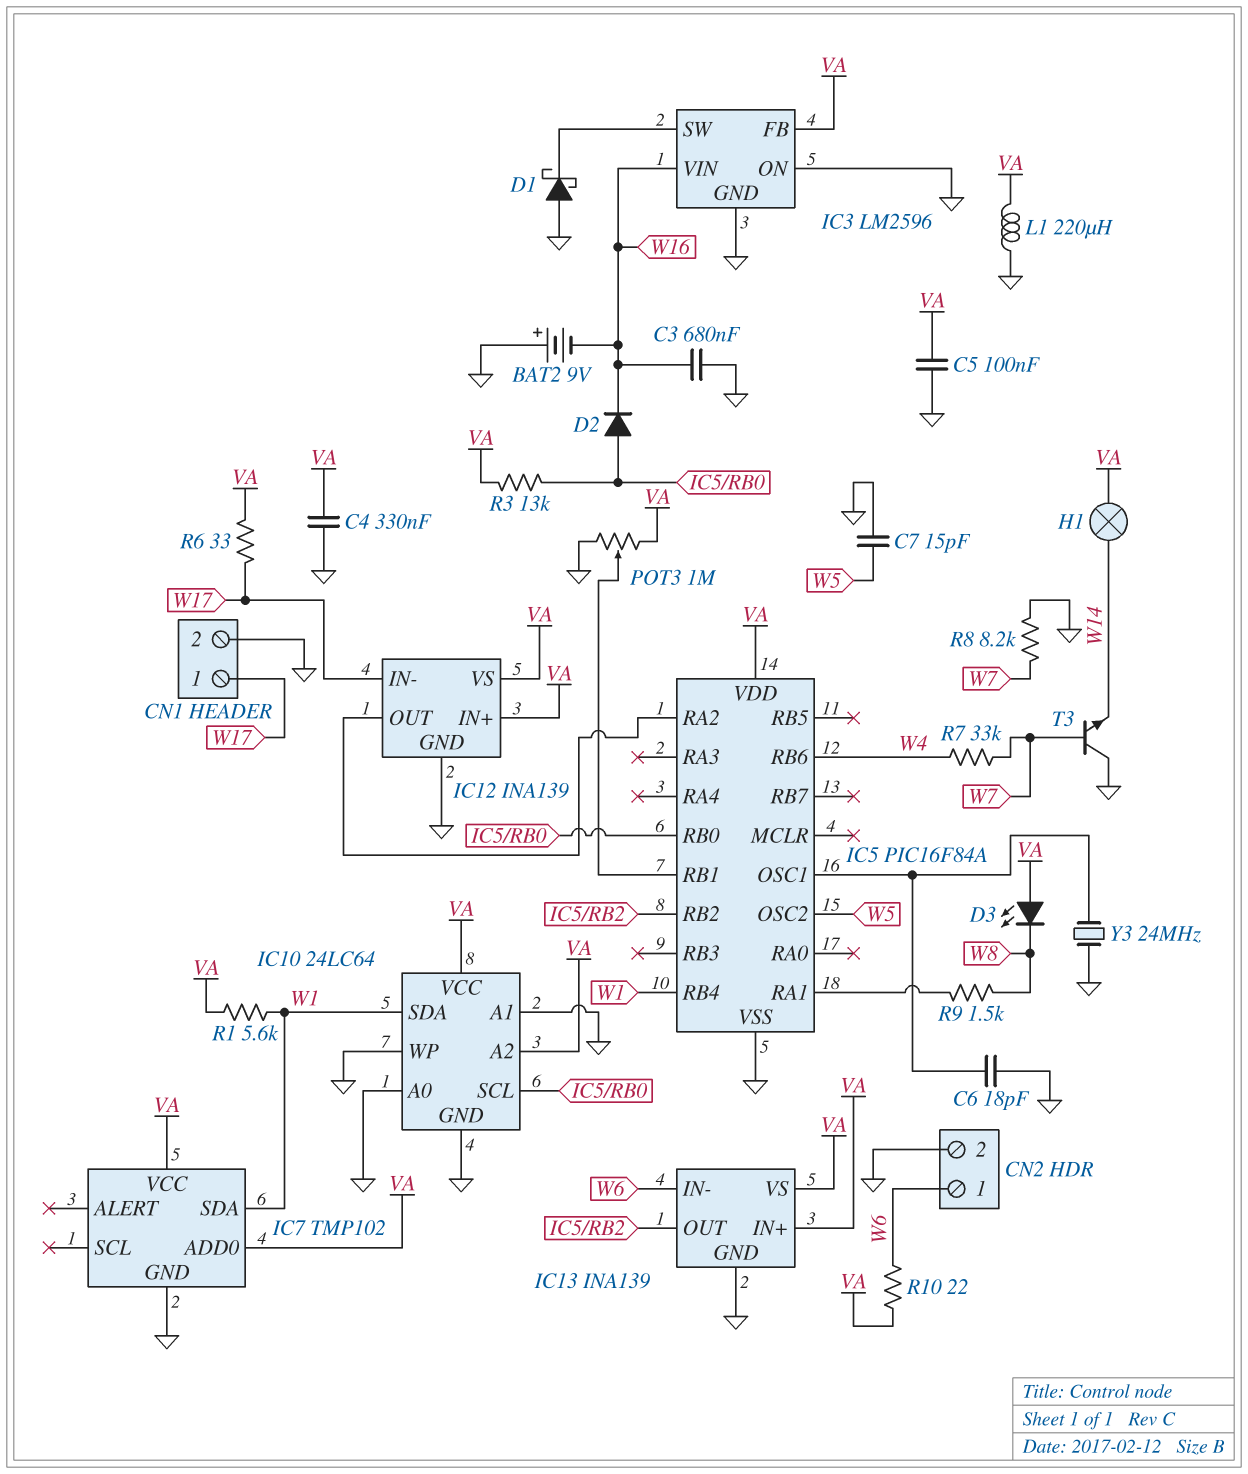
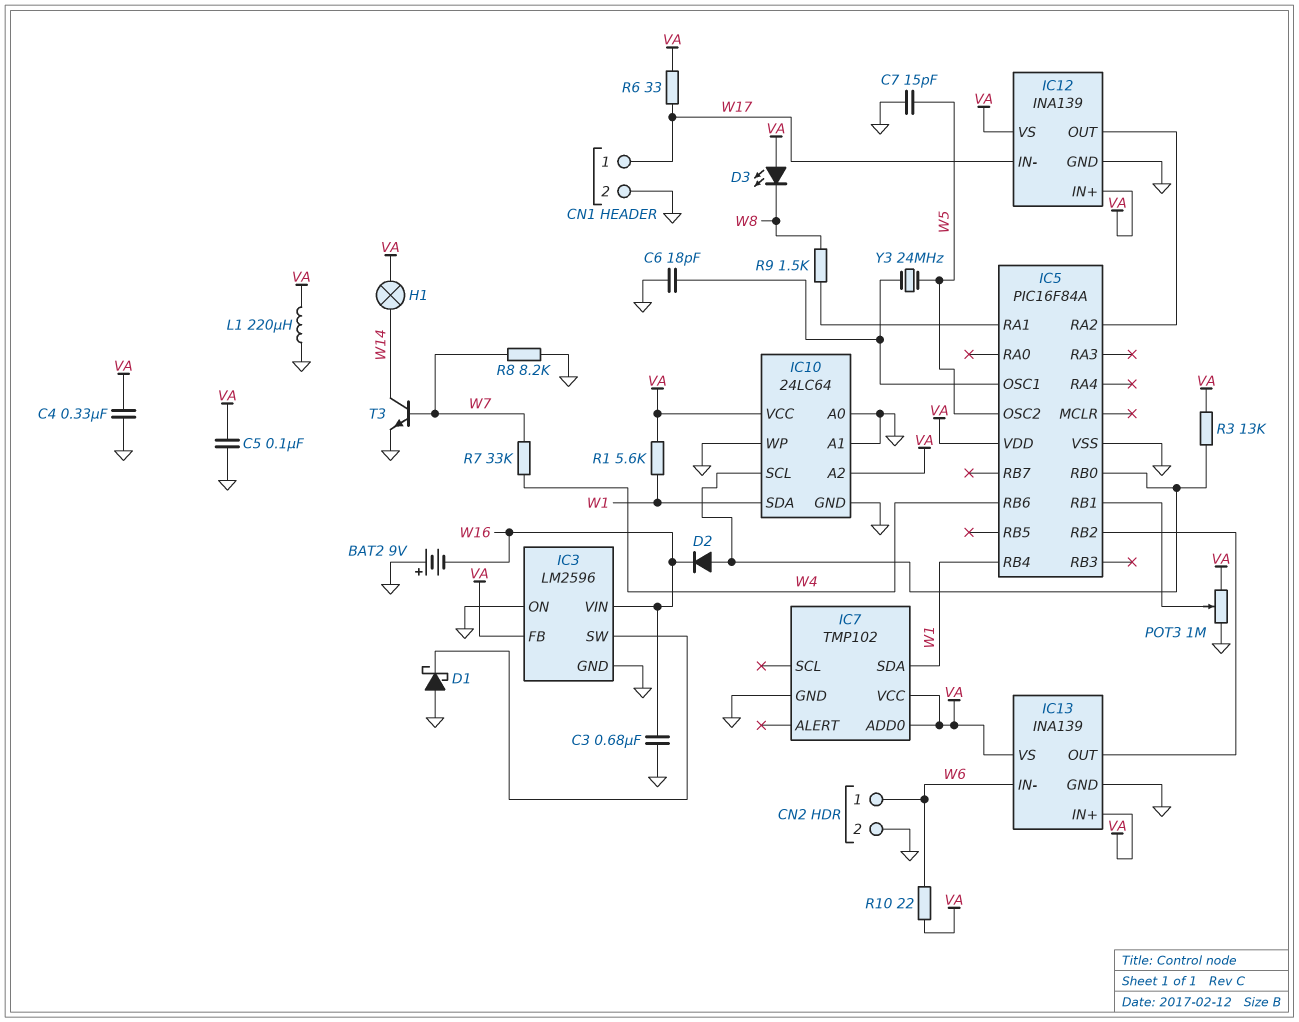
T3: NPN (B W7, C GND, E W14) -> NPN (B W7, C W14, E GND)
Y3: 24MHz (GND, IC5/OSC1) -> 24MHz (IC5/OSC1, W5)

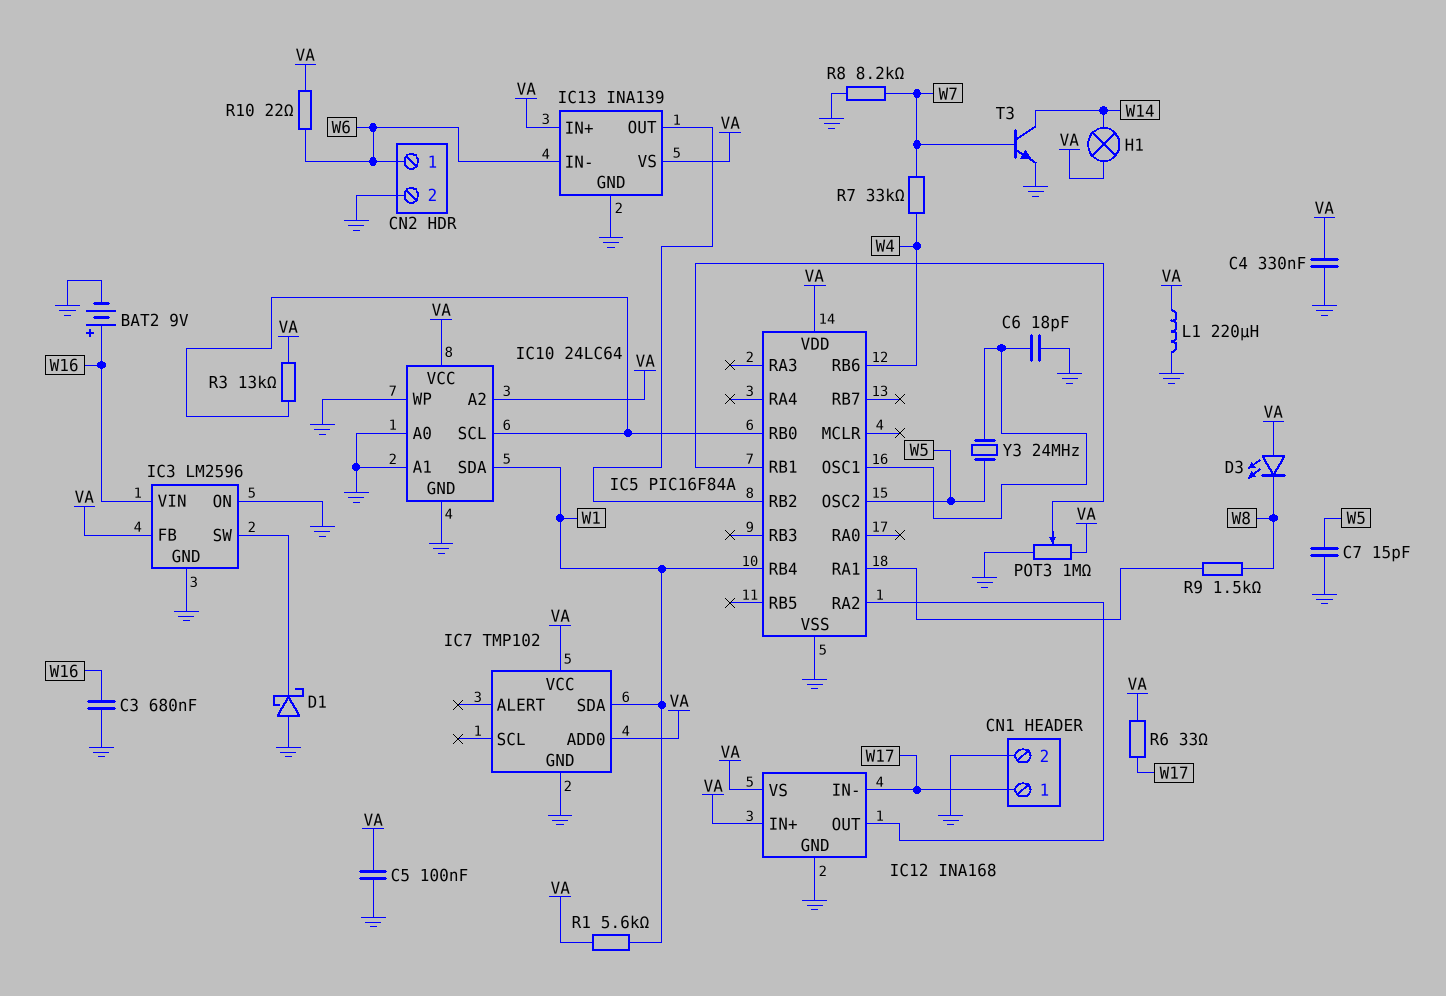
BAT2: 9V (plus GND, minus W16) -> 9V (plus W16, minus GND)
D2: diode (A IC5/RB0, K W16) -> none
IC12: INA139 -> INA168

